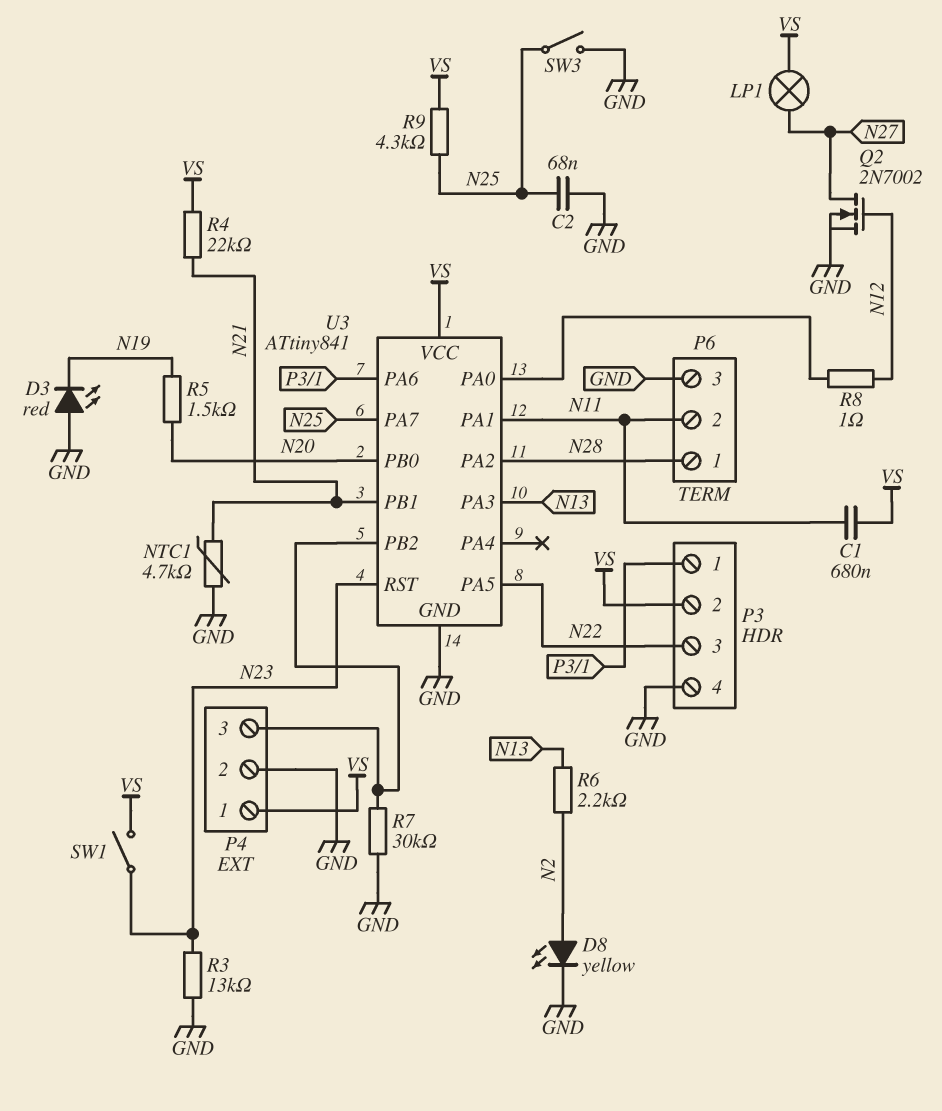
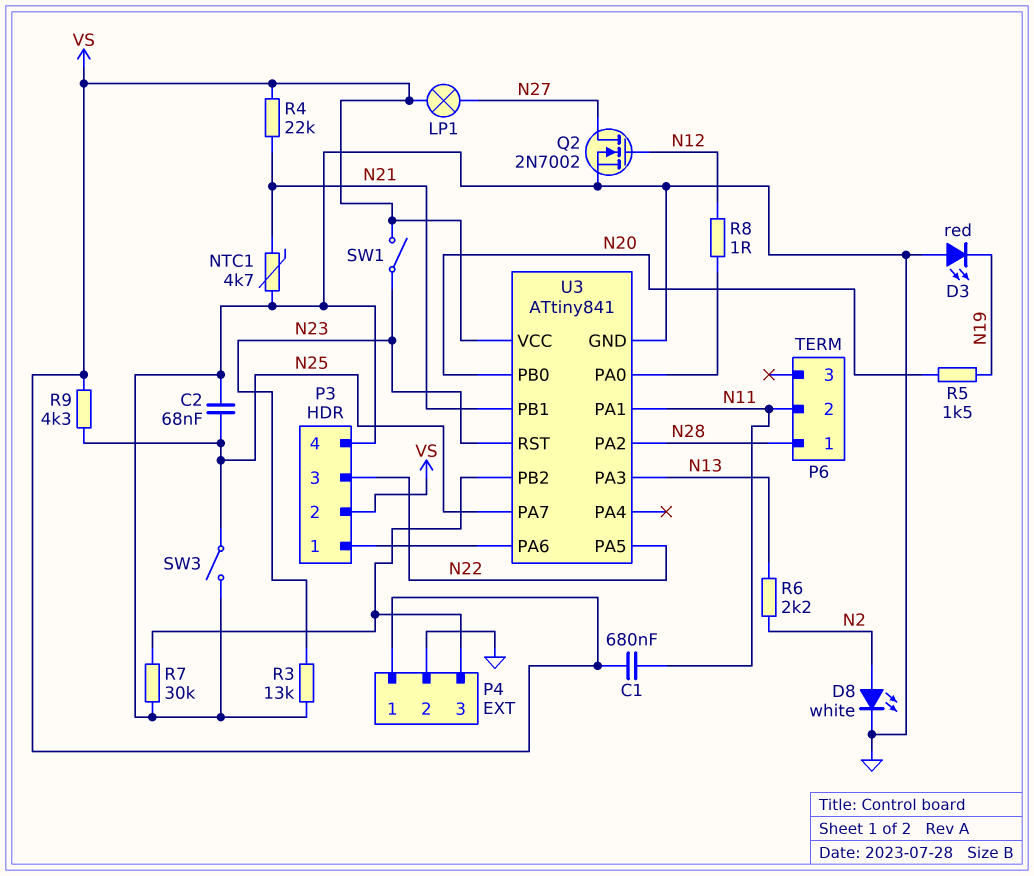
D8: LED yellow (A N2, K GND) -> LED white (A N2, K GND)
P6 pin 3: GND -> none

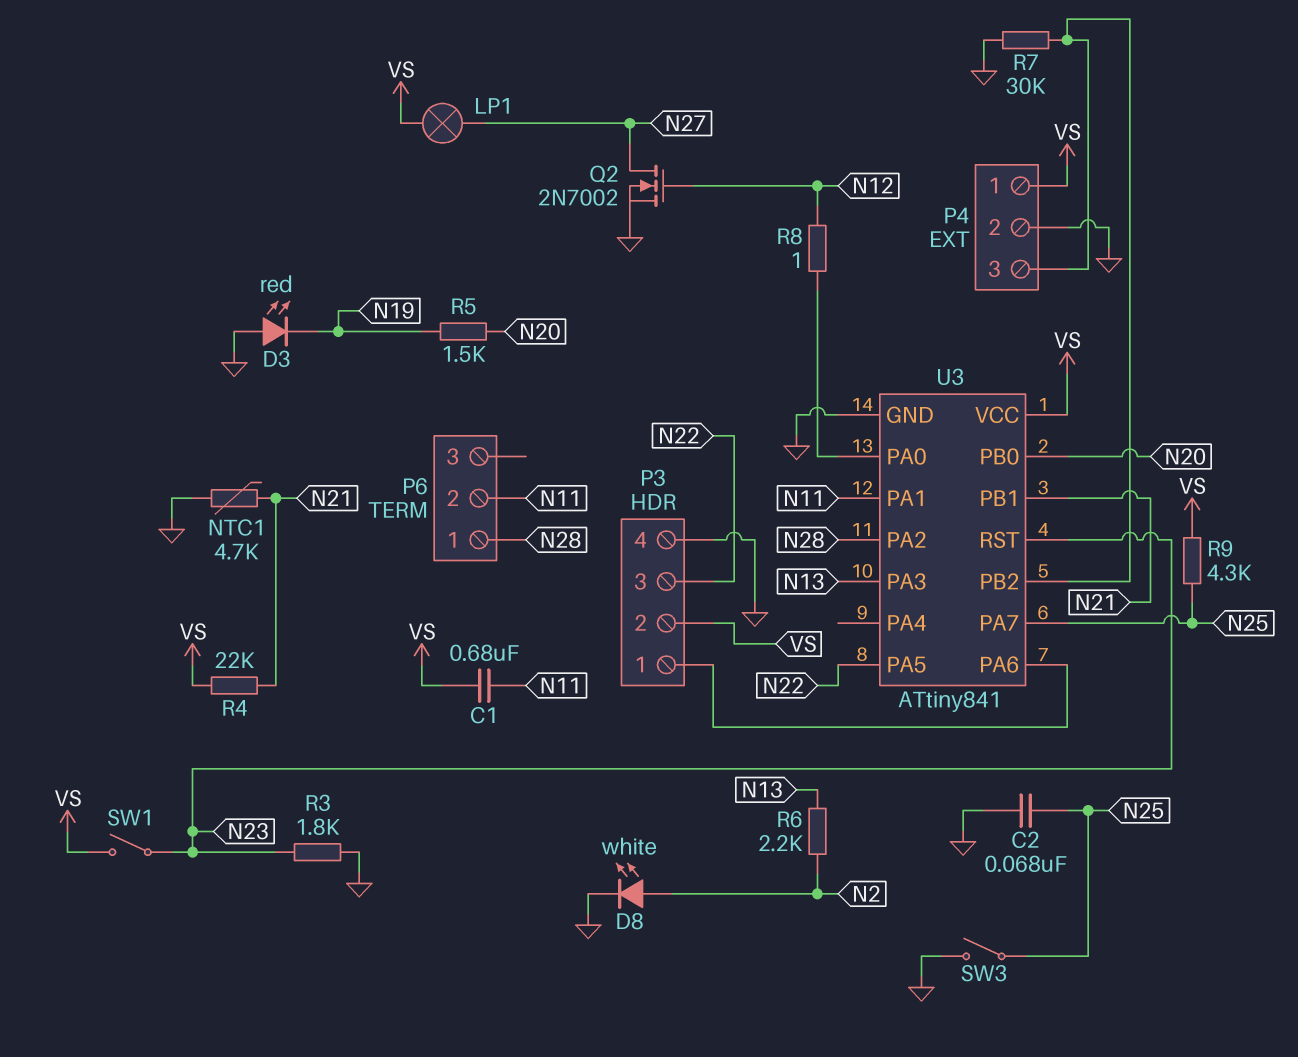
R3: 13k (GND, N23) -> 1.8k (GND, N23)

